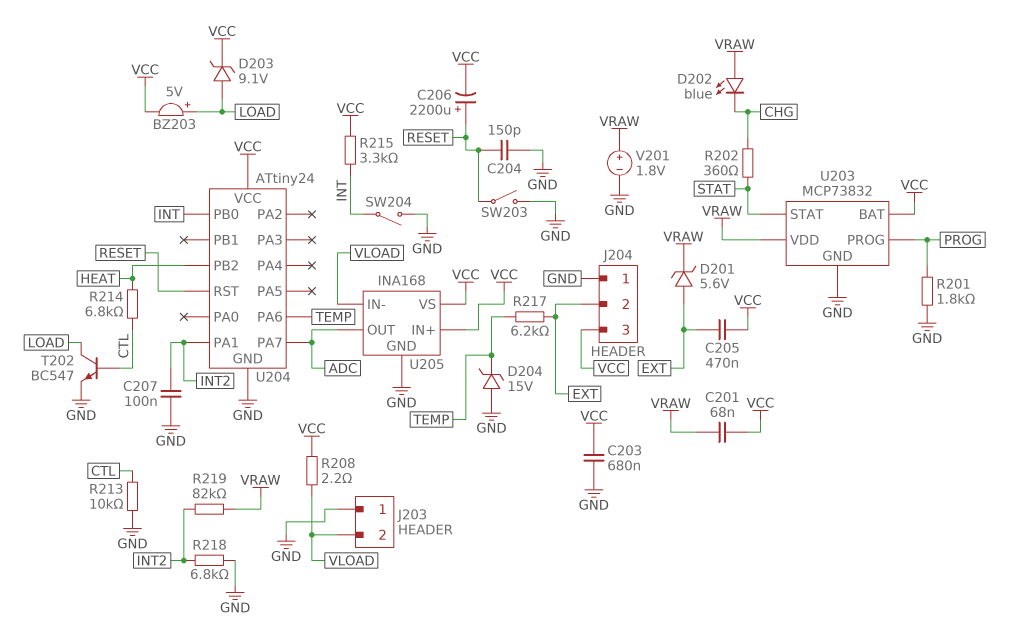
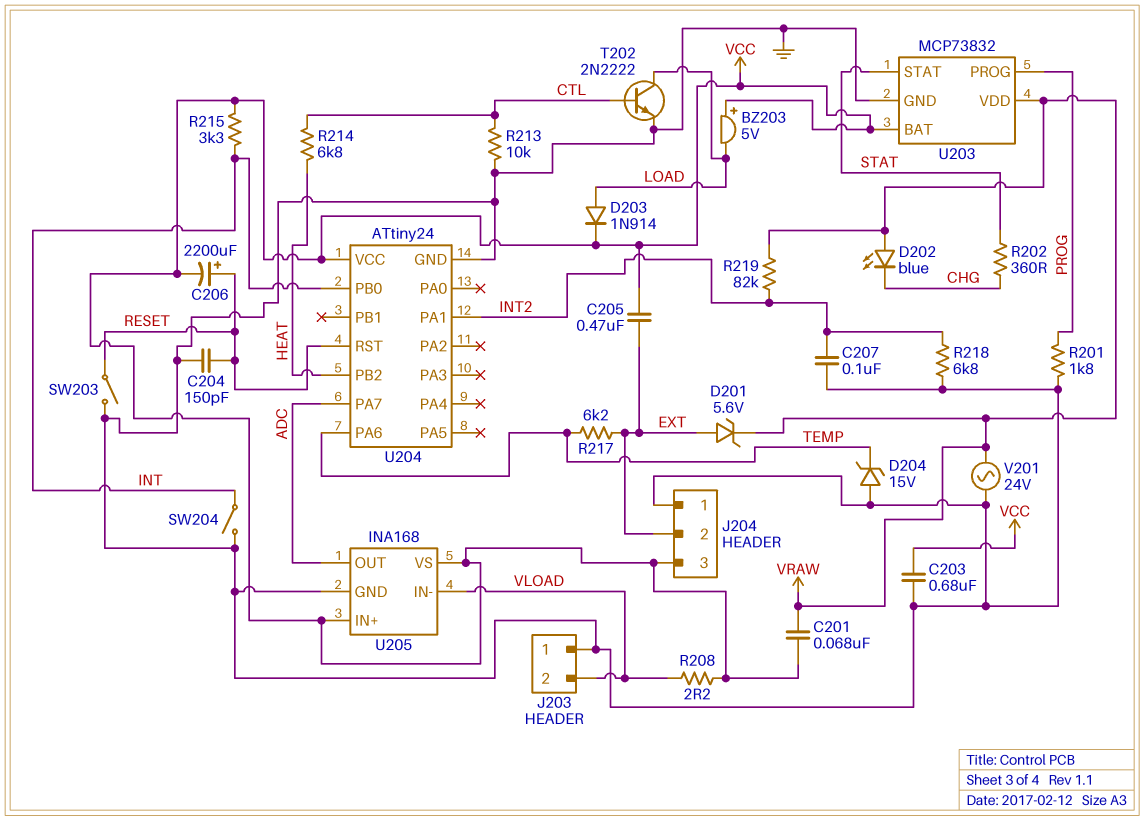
BZ203: buzzer 5V (plus LOAD, minus VCC) -> buzzer 5V (plus VCC, minus LOAD)
D203: zener 9.1V (A LOAD, K VCC) -> diode 1N914 (A LOAD, K VCC)
T202: NPN BC547 (B CTL, C LOAD, E GND) -> NPN 2N2222 (B CTL, C LOAD, E GND)
V201: 1.8V (plus VRAW, minus GND) -> AC 24V (GND, VRAW)

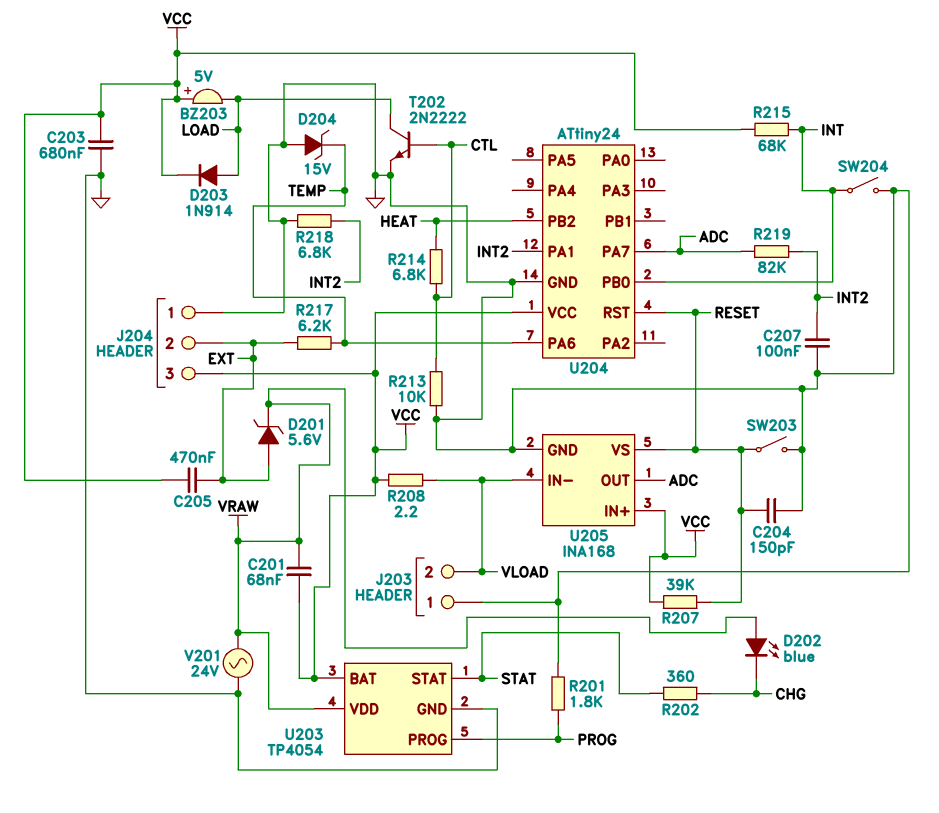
C206: 2200uF (plus RESET, minus VCC) -> none
R207: none -> 39k (RESET, VCC)
R215: 3.3k (INT, VCC) -> 68k (INT, VCC)
R219: 82k (INT2, VRAW) -> 82k (ADC, INT2)
U203: MCP73832 -> TP4054
U205 pin VS: VCC -> RESET

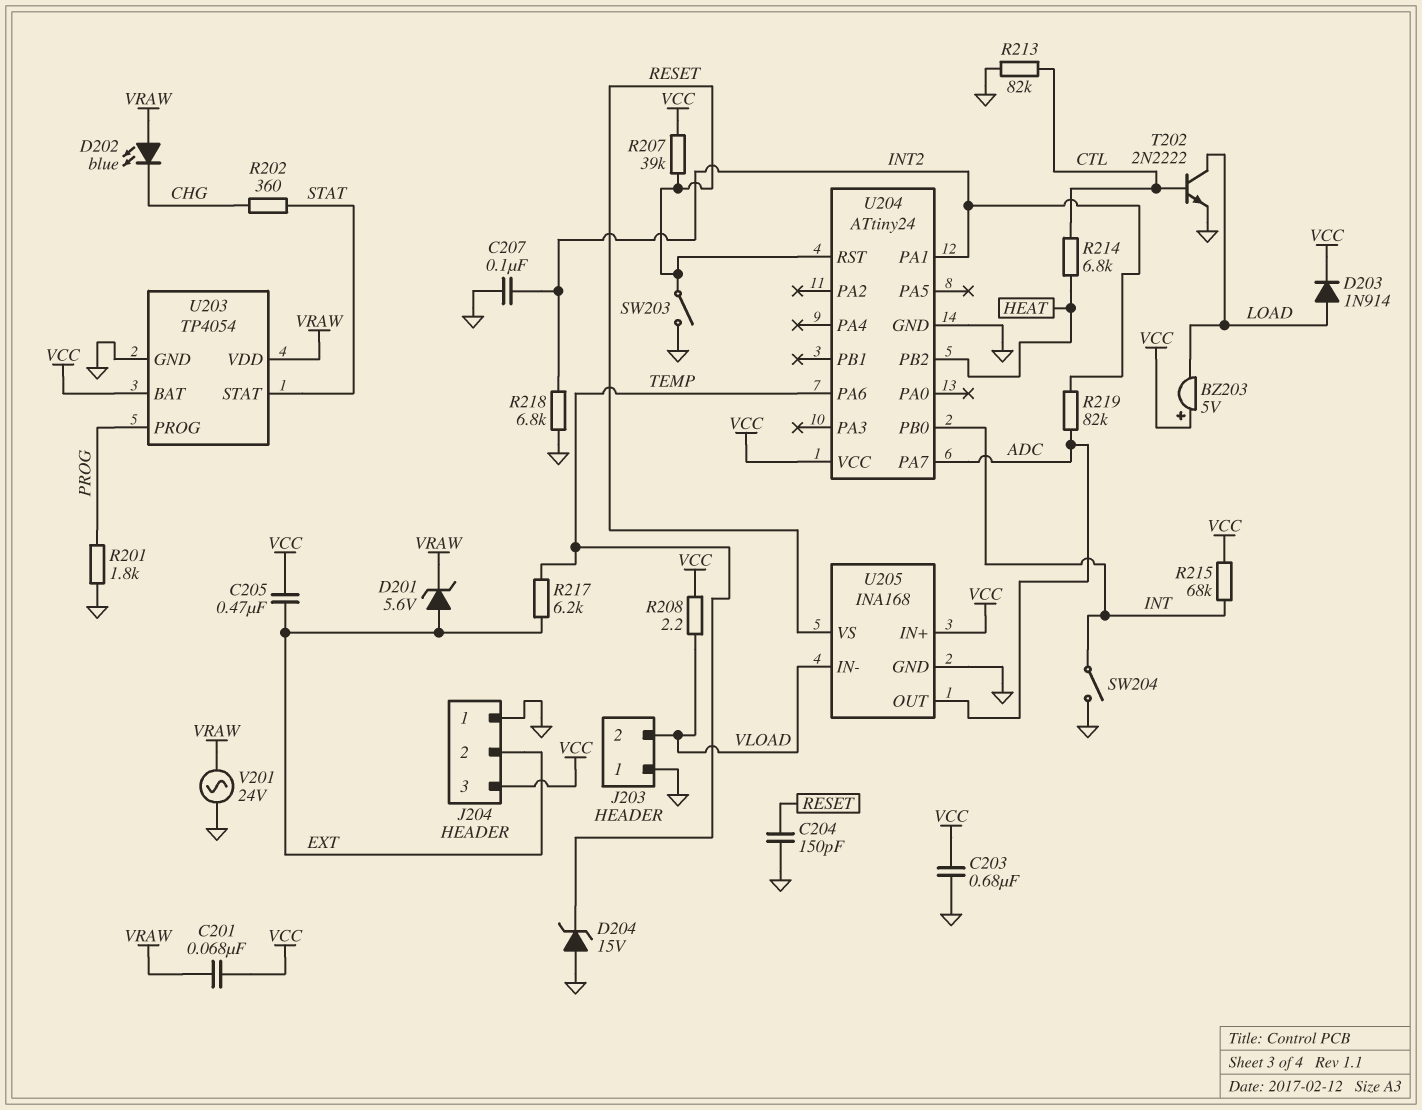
R213: 10k (CTL, GND) -> 82k (CTL, GND)

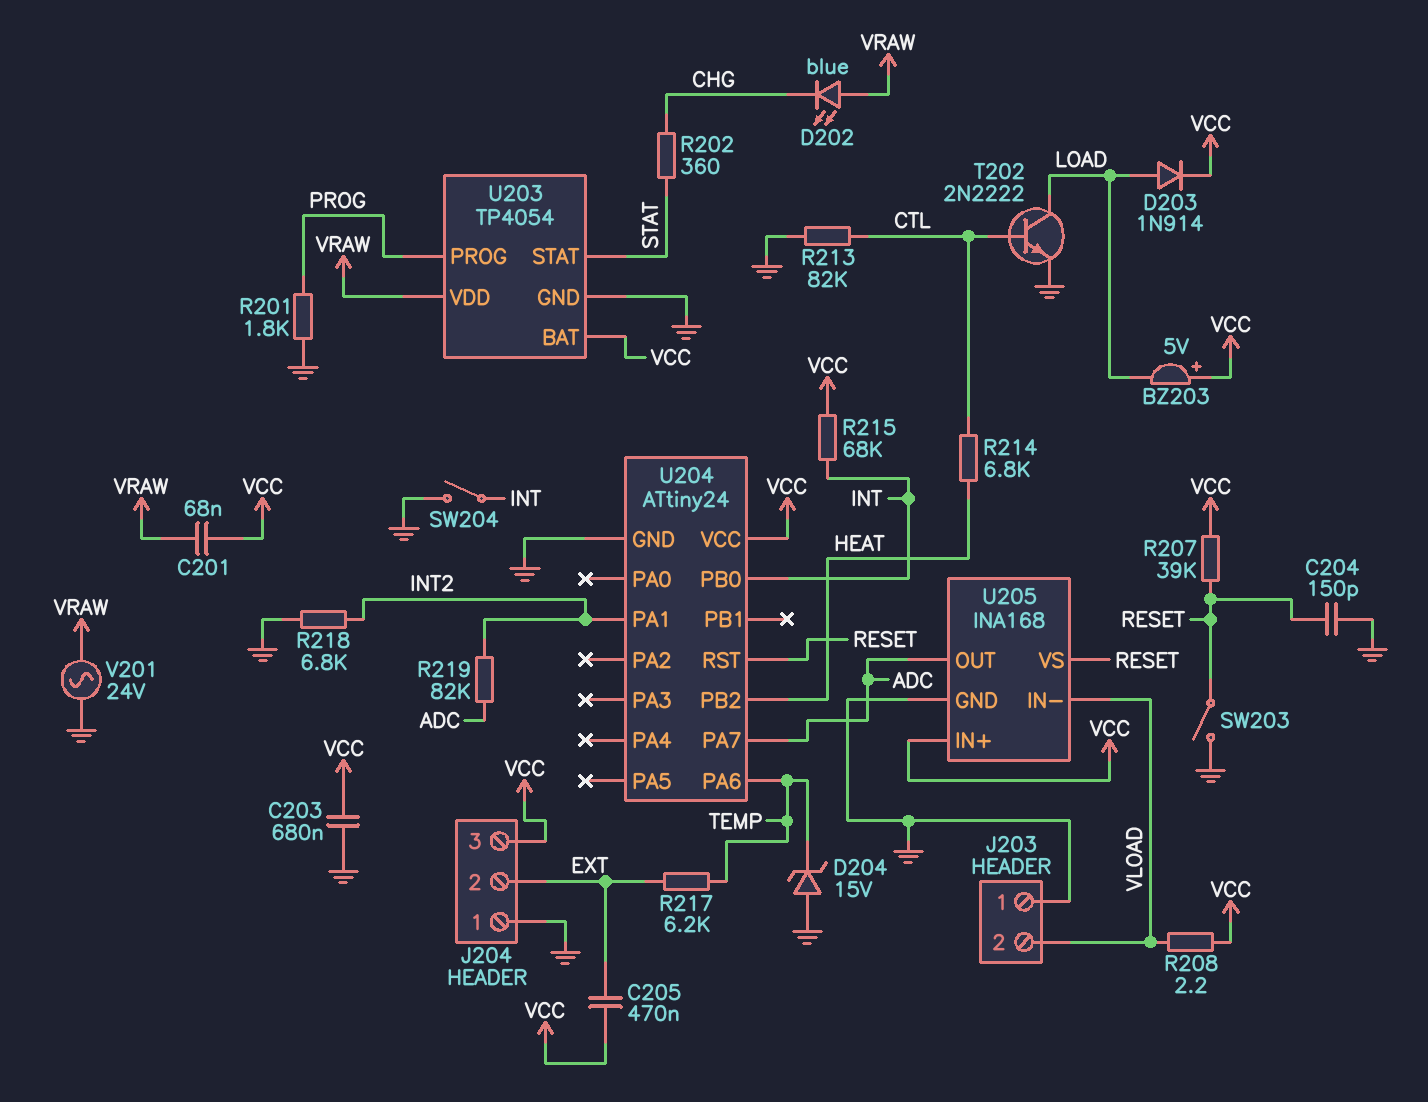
C207: 100nF (GND, INT2) -> none
D201: zener 5.6V (A EXT, K VRAW) -> none

